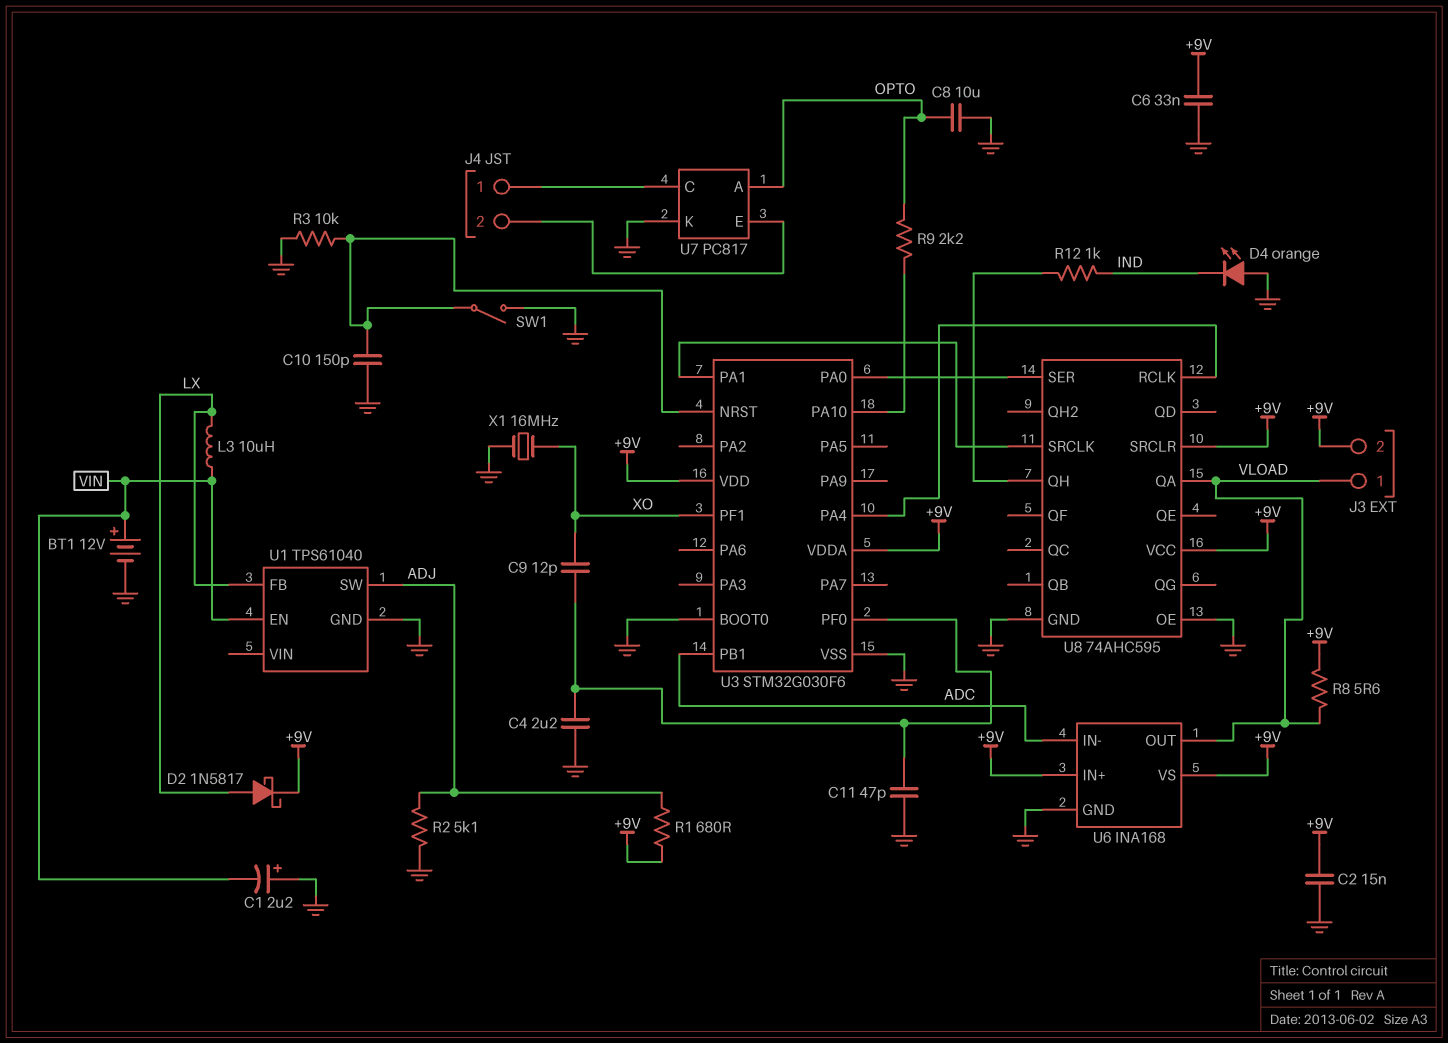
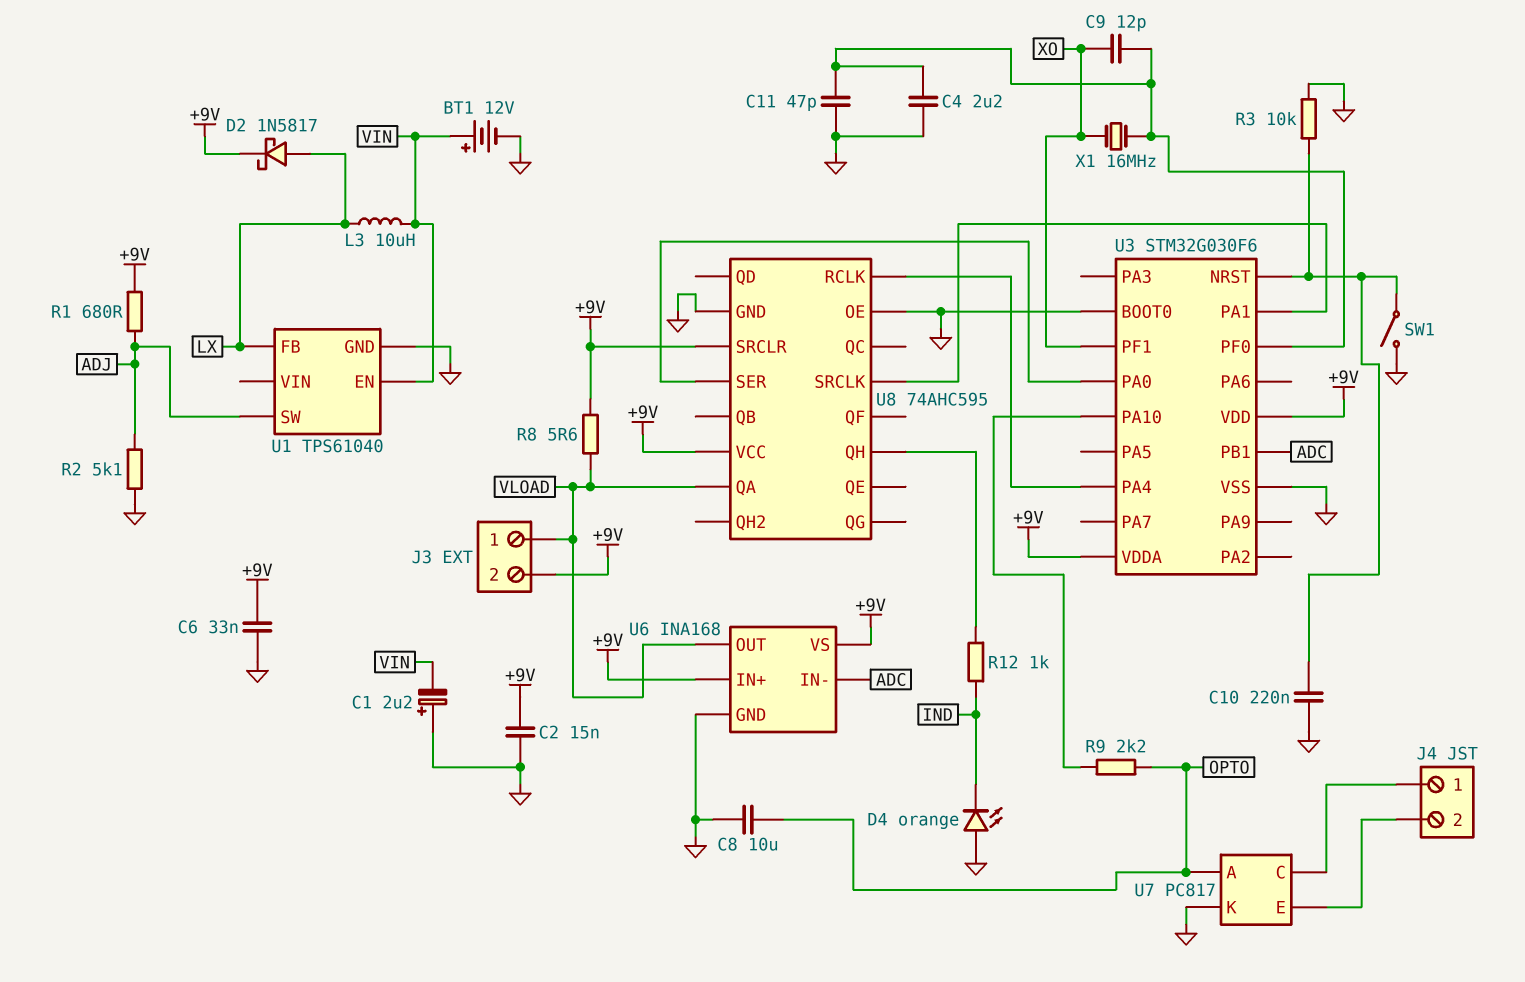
C10: 150pF (GND, U3/NRST) -> 220nF (GND, U3/NRST)
X1: 16MHz (GND, XO) -> 16MHz (U3/PF0, XO)

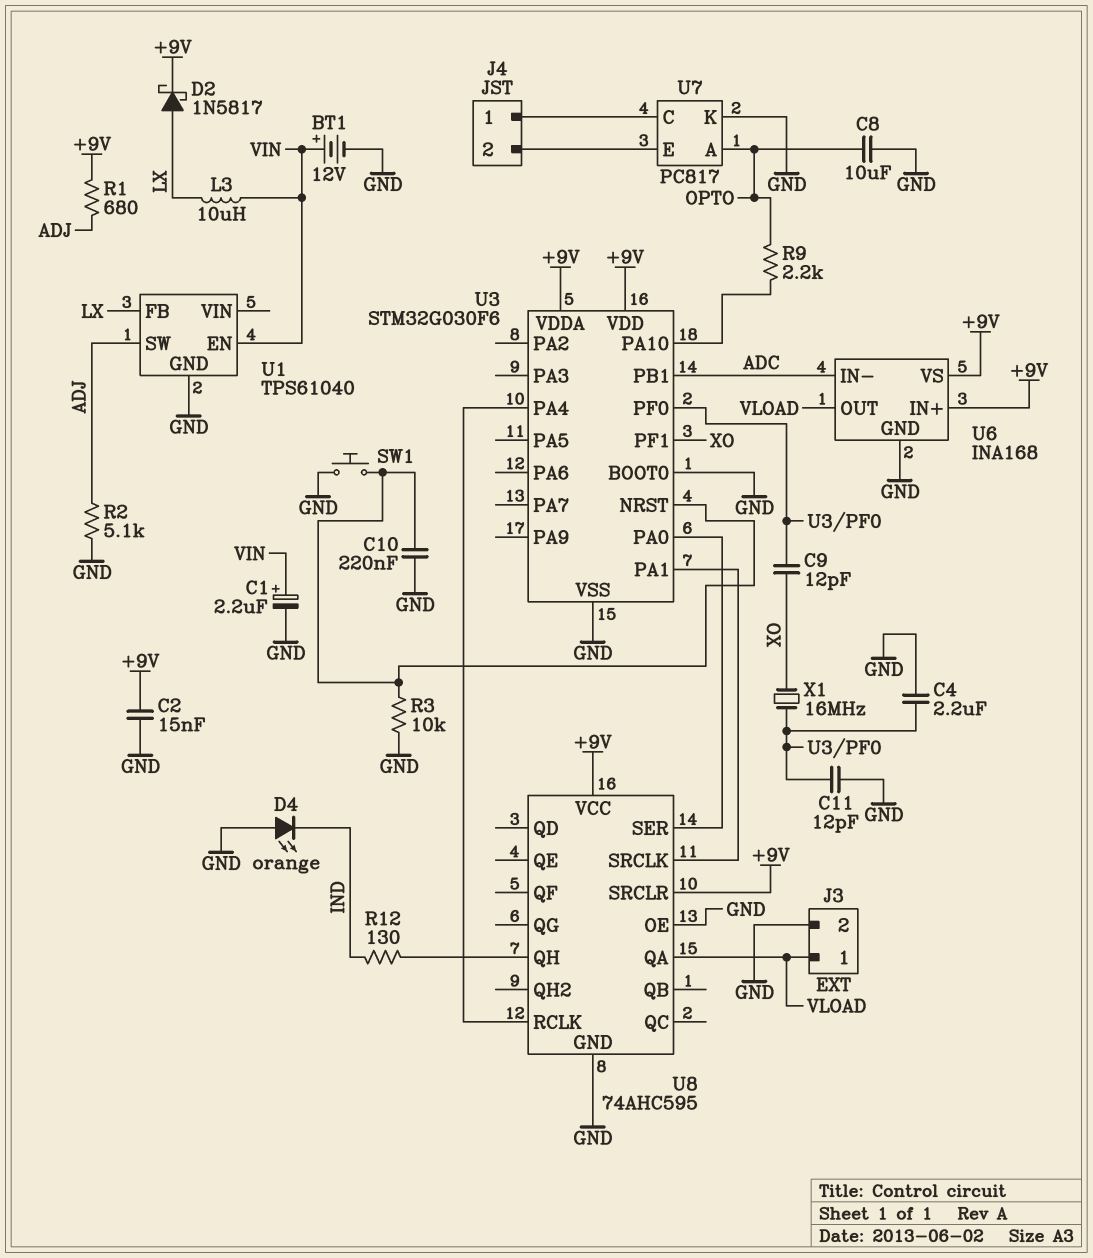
C1: 2.2uF (plus GND, minus VIN) -> 2.2uF (plus VIN, minus GND)
C6: 33nF (+9V, GND) -> none
C11: 47pF (GND, U3/PF0) -> 12pF (GND, U3/PF0)
J3 pin 2: +9V -> GND
R8: 5.6 (+9V, VLOAD) -> none
R12: 1k (IND, U8/QH) -> 130 (IND, U8/QH)
SW1: switch (GND, U3/NRST) -> button (GND, U3/NRST)

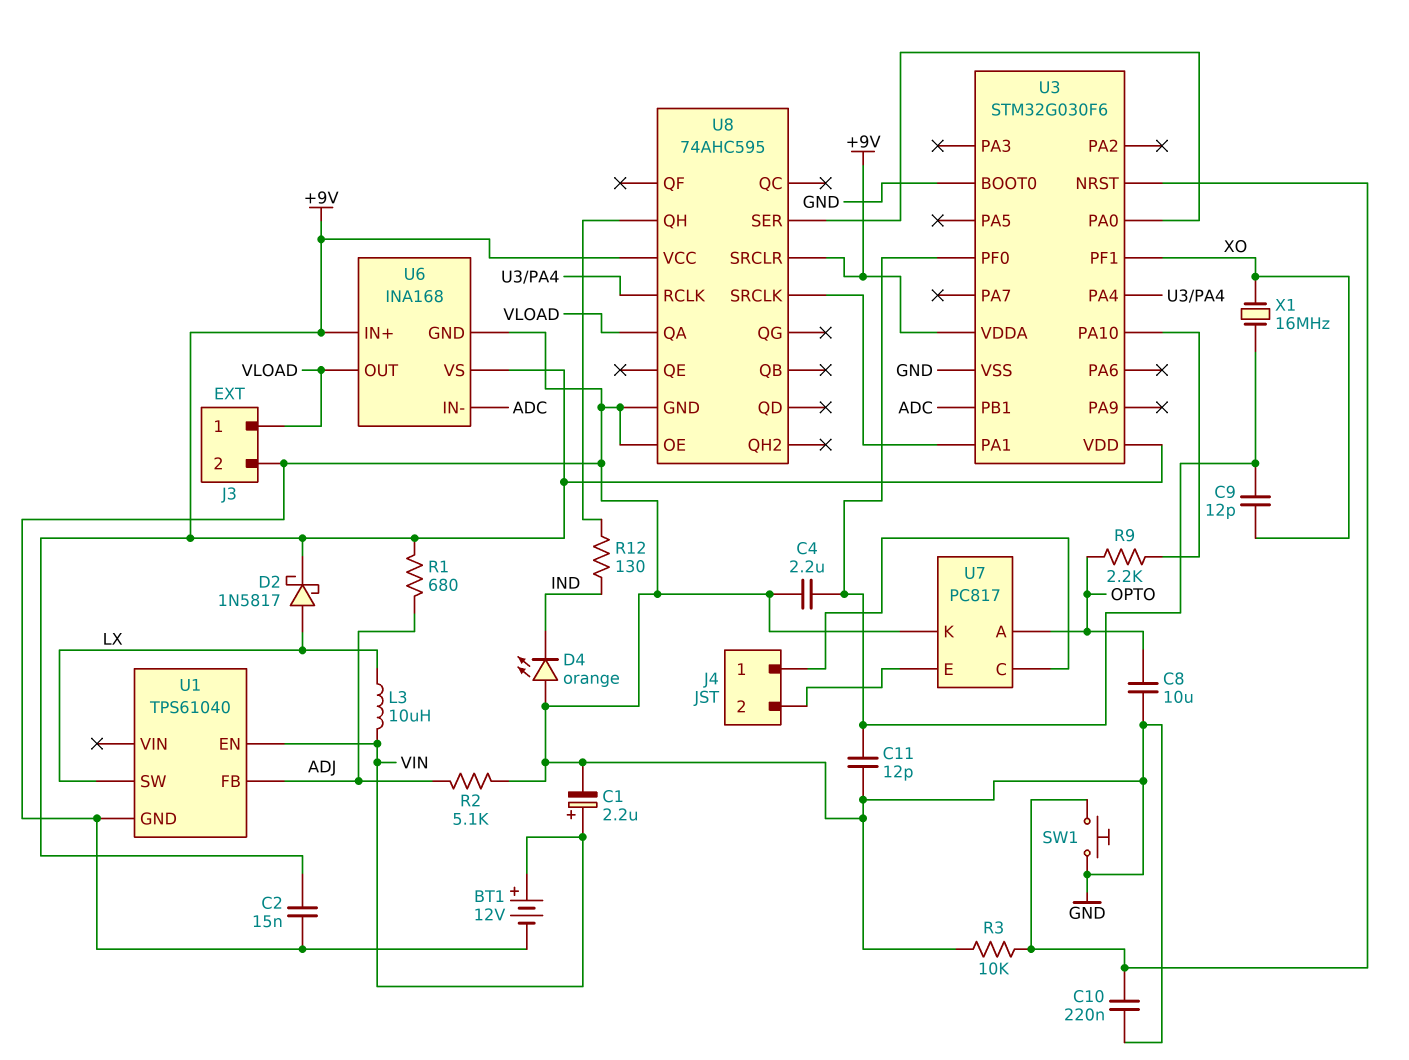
U1 pin FB: LX -> ADJ
U1 pin SW: ADJ -> LX

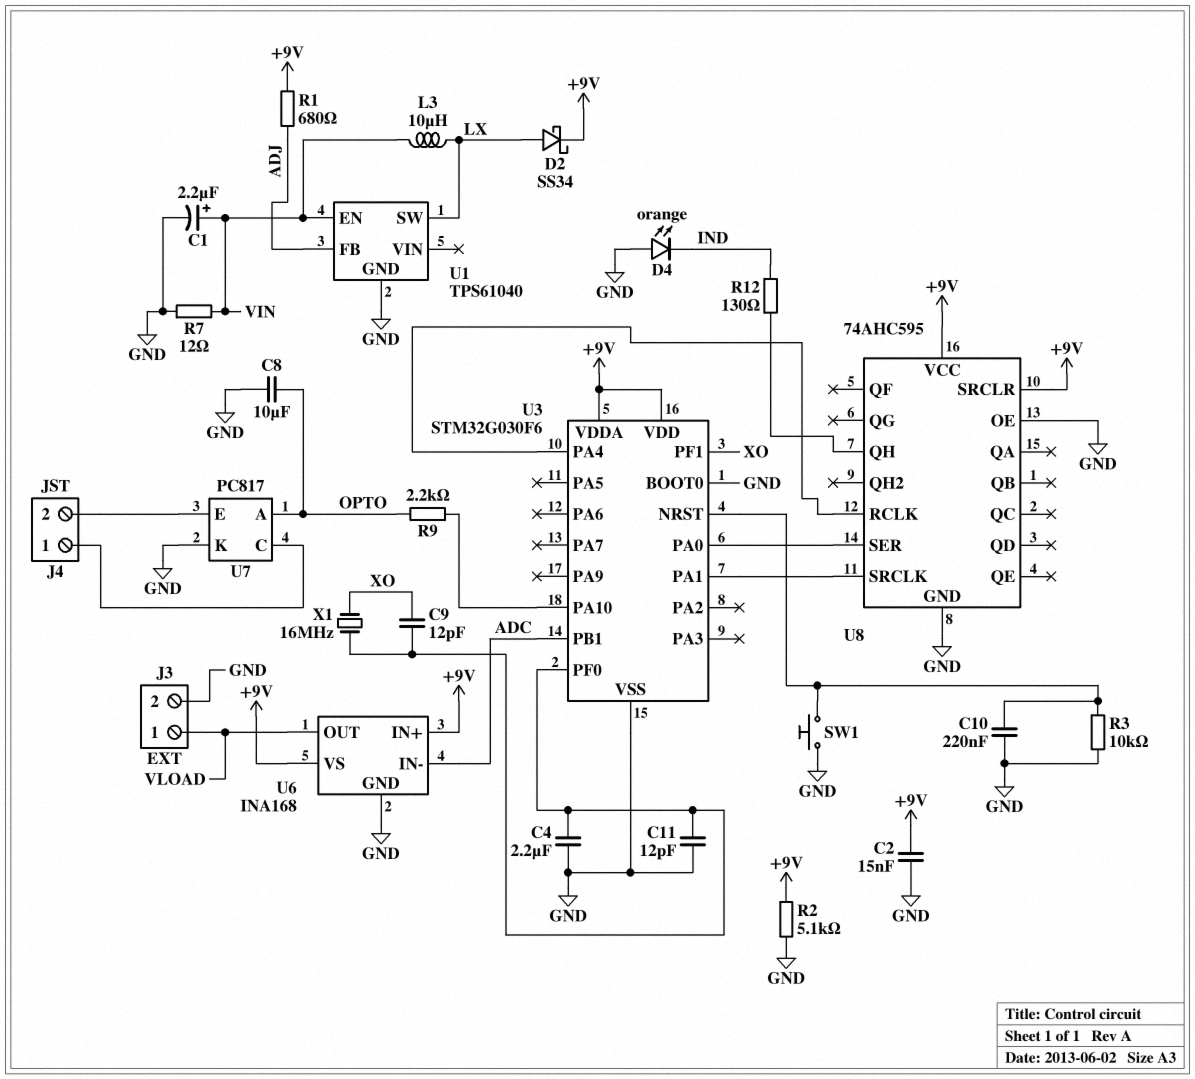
BT1: 12V (plus VIN, minus GND) -> none
D2: schottky 1N5817 (A LX, K +9V) -> schottky SS34 (A LX, K +9V)
R2: 5.1k (ADJ, GND) -> 5.1k (+9V, GND)
R7: none -> 12 (GND, VIN)
U8 pin QA: VLOAD -> none

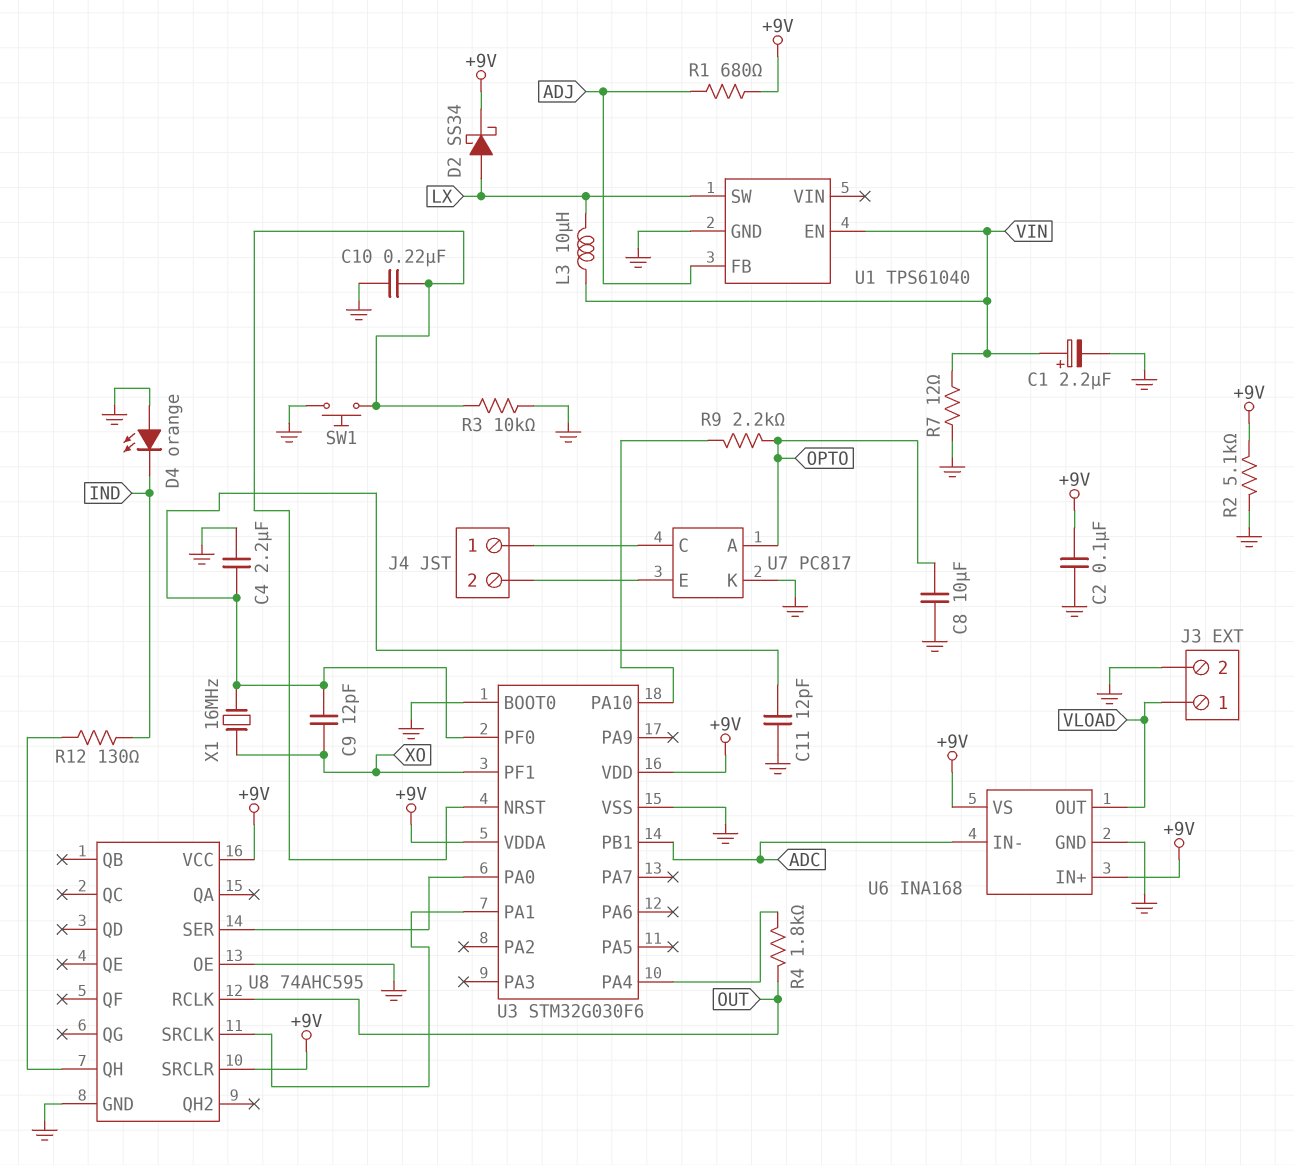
C2: 15nF (+9V, GND) -> 100nF (+9V, GND)
R4: none -> 1.8k (OUT, U3/PA4)
U8 pin RCLK: U3/PA4 -> OUT

